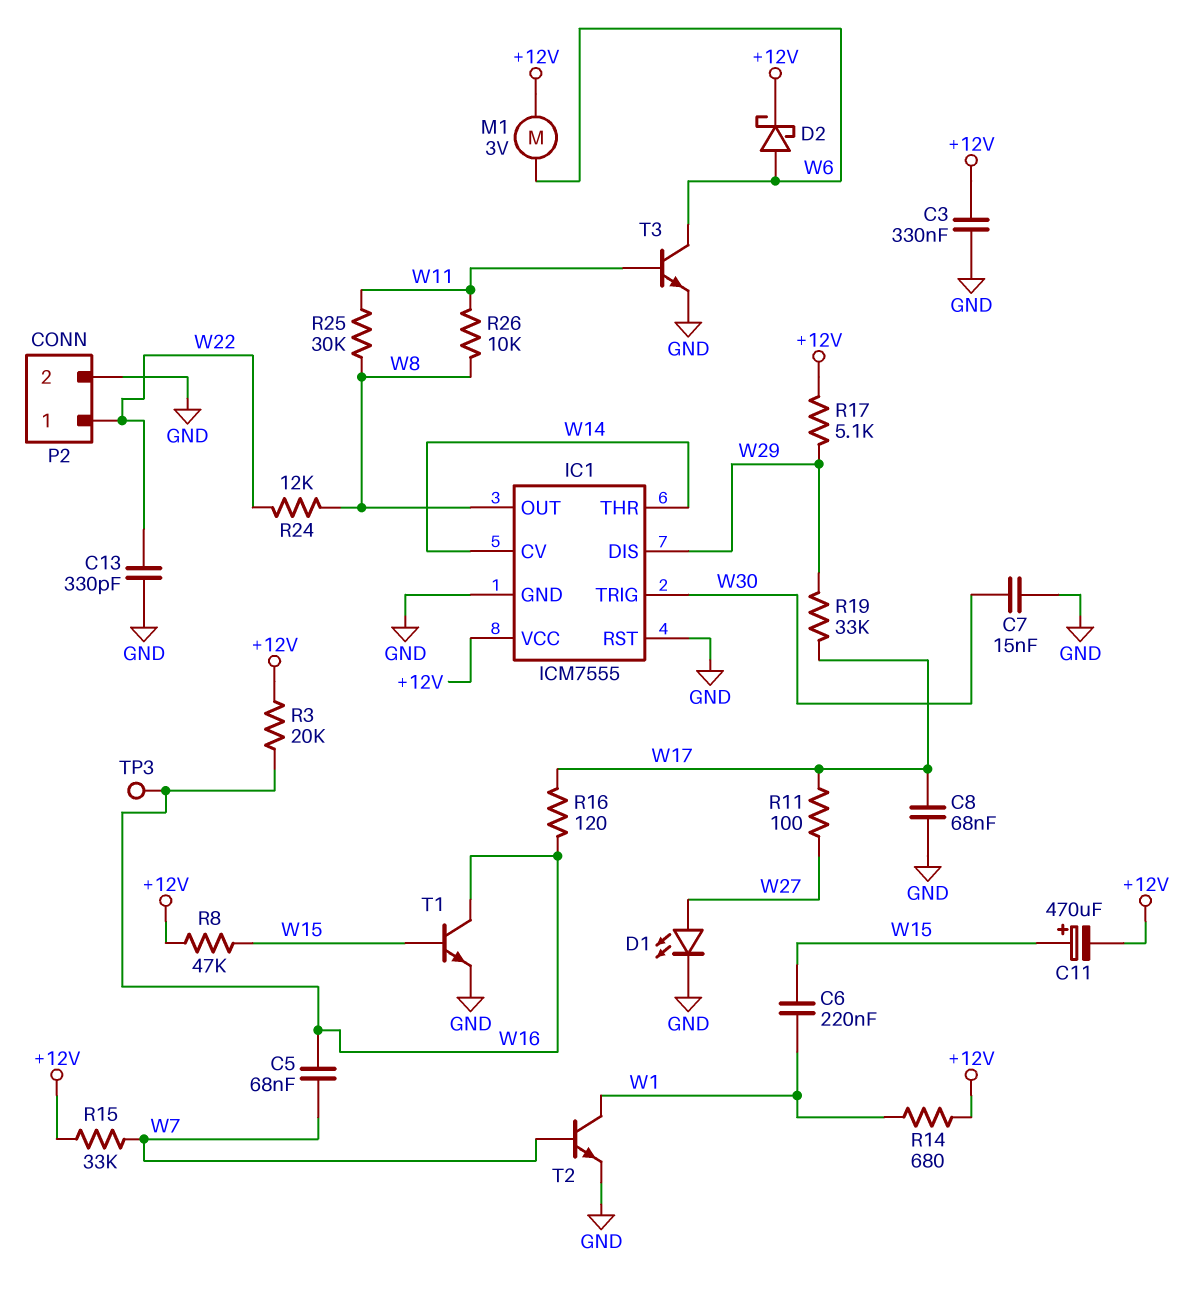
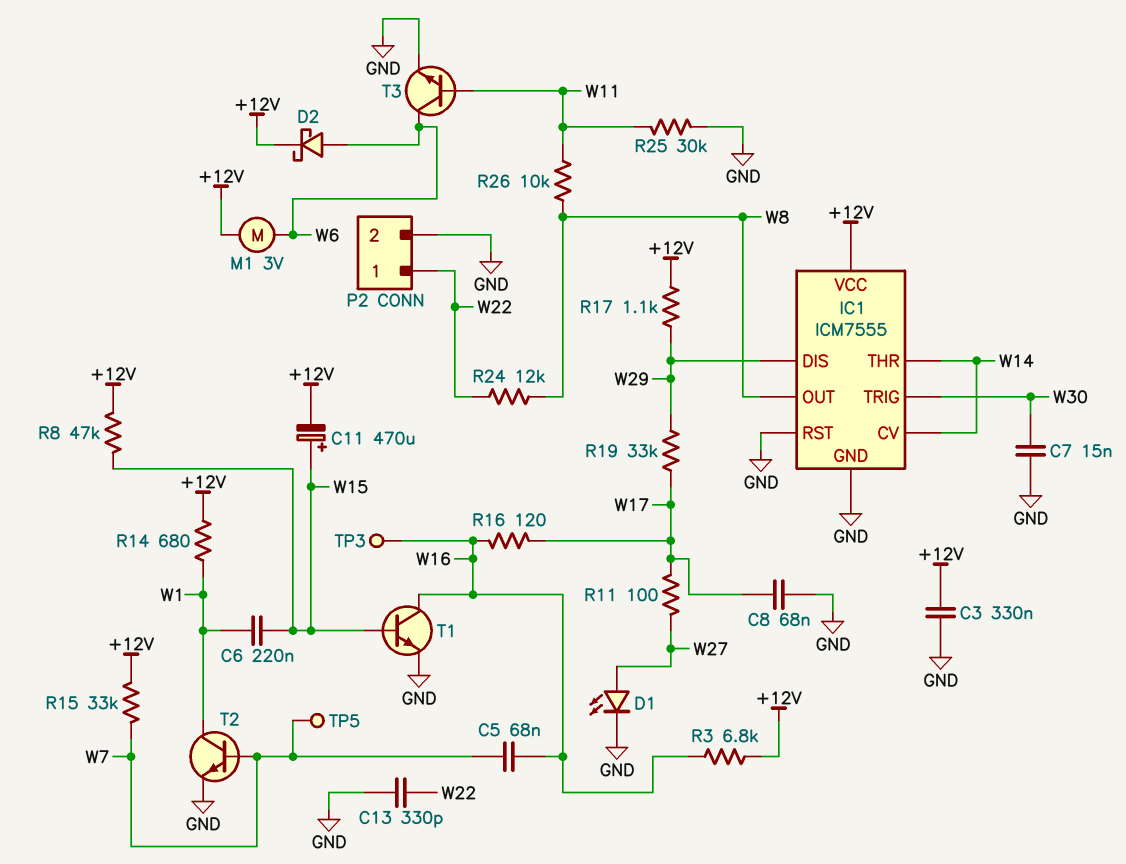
R3: 20k (+12V, W16) -> 6.8k (+12V, W16)
R17: 5.1k (+12V, W29) -> 1.1k (+12V, W29)
R25: 30k (W8, W11) -> 30k (GND, W11)
TP5: none -> test point (W7)

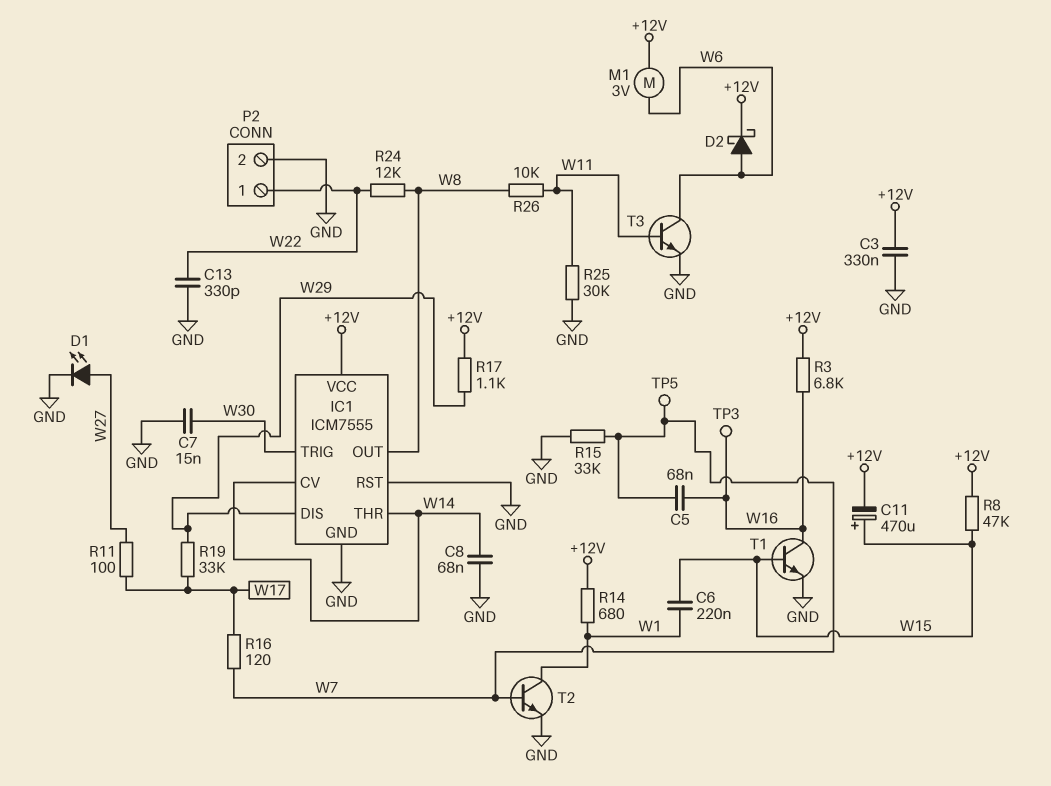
C8: 68nF (GND, W17) -> 68nF (GND, W14)
R15: 33k (+12V, W7) -> 33k (GND, W7)
R16: 120 (W16, W17) -> 120 (W7, W17)

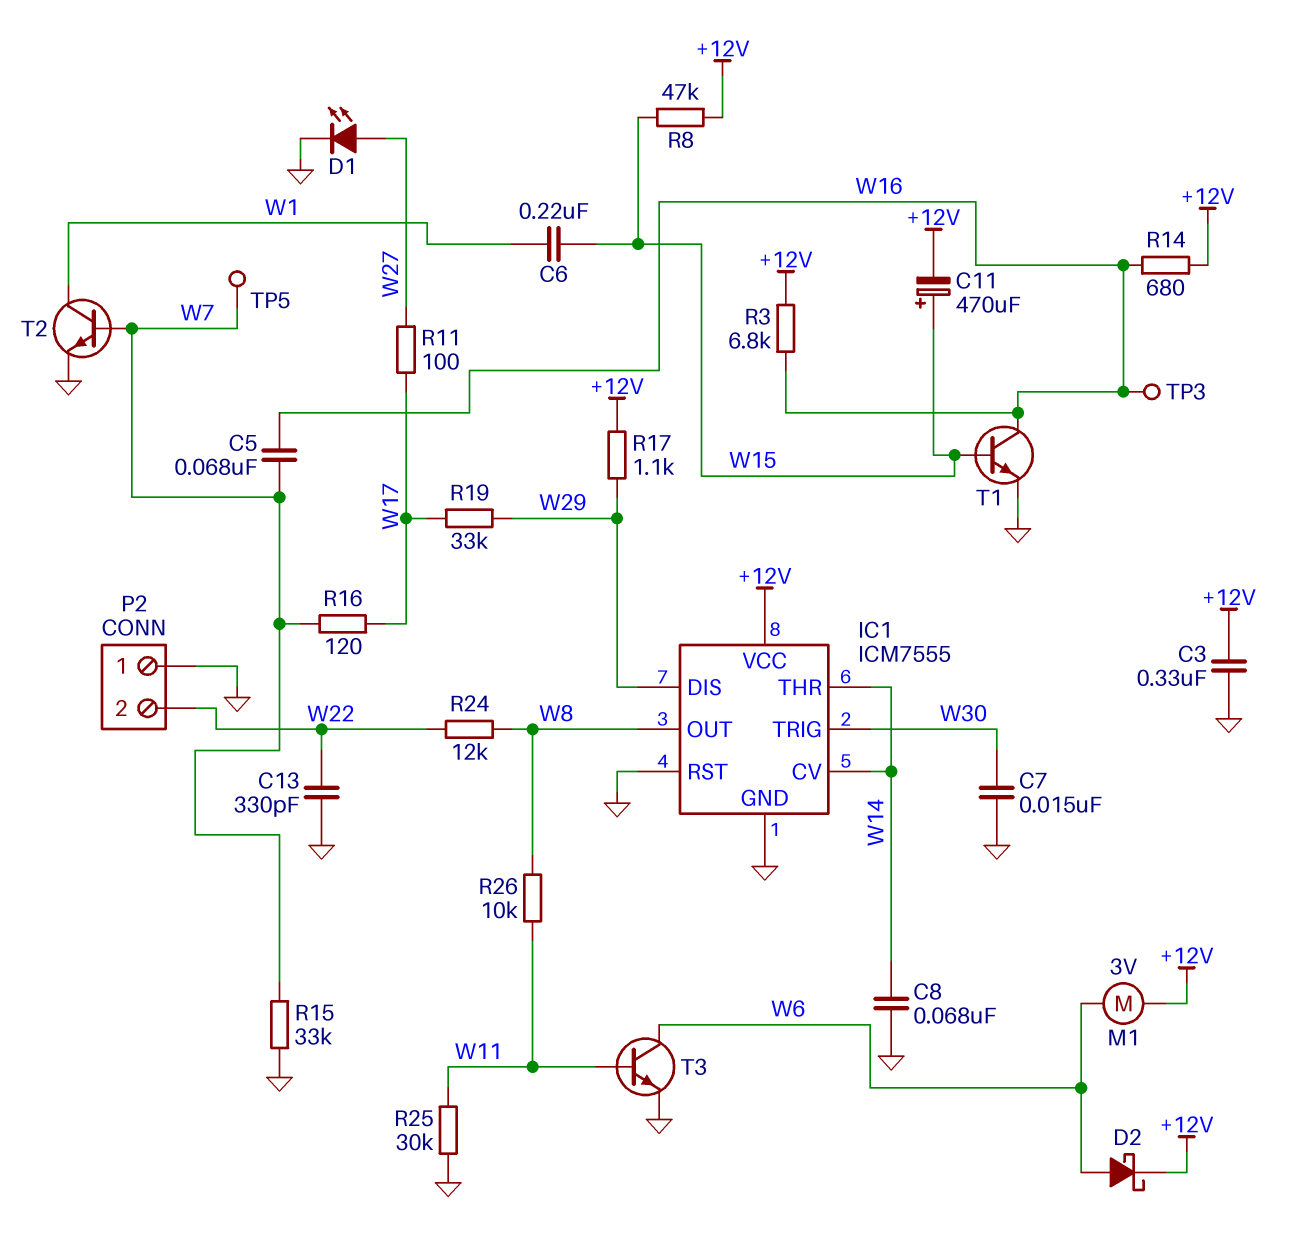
P2 pin 1: W22 -> GND
P2 pin 2: GND -> W22
R14: 680 (+12V, W1) -> 680 (+12V, W16)

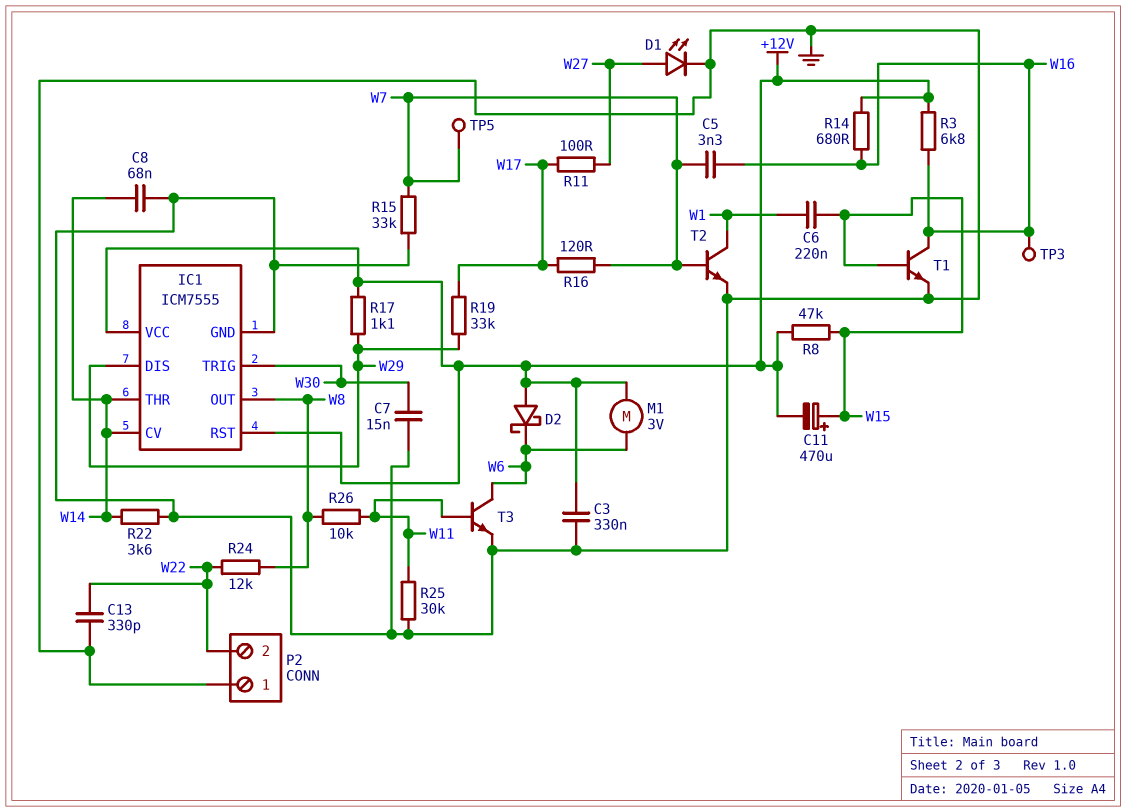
C5: 68nF (W7, W16) -> 3.3nF (W7, W16)
D2: schottky (A W6, K +12V) -> schottky (A +12V, K W6)
IC1 pin RST: GND -> +12V
R22: none -> 3.6k (GND, W14)

